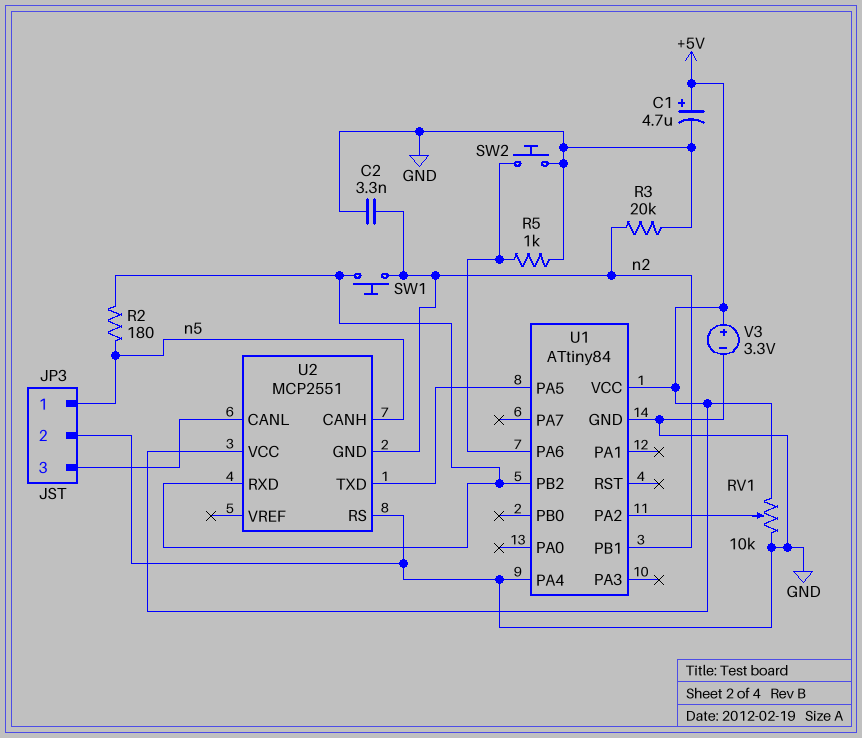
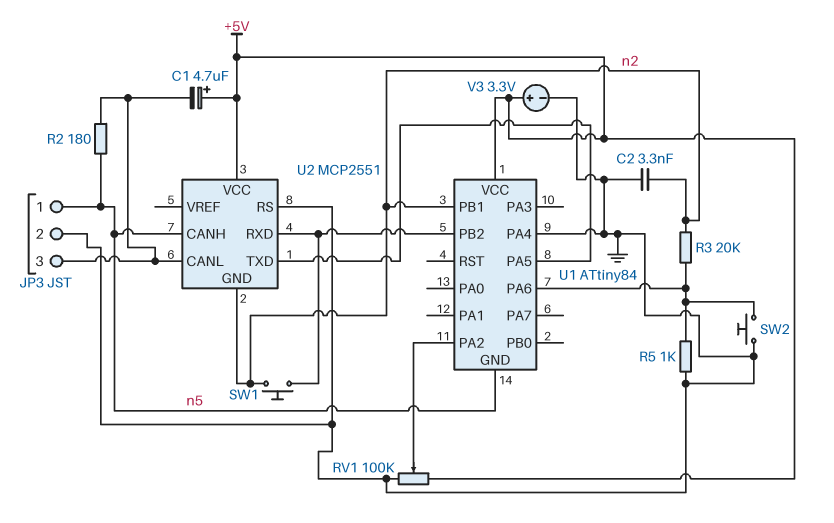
C1: 4.7uF (plus +5V, minus GND) -> 4.7uF (plus +5V, minus JP3/3)
R2: 180 (U1/PB2, n5) -> 180 (JP3/3, n5)
R3: 20k (GND, n2) -> 20k (U1/PA6, n2)
RV1: 10k (+5V, GND, wiper U1/PA2) -> 100k (+5V, GND, wiper U1/PA2)
U1 pin GND: GND -> n5

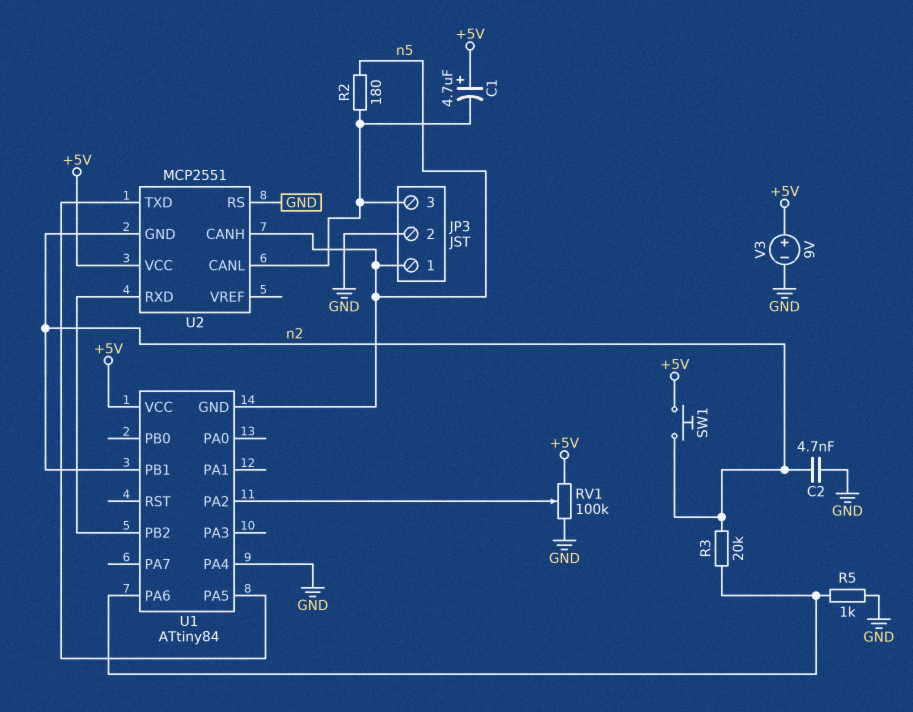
C2: 3.3nF (GND, n2) -> 4.7nF (GND, n2)
SW1: button (U1/PB2, n2) -> button (+5V, n2)
SW2: button (GND, U1/PA6) -> none
V3: 3.3V (plus +5V, minus GND) -> 9V (plus +5V, minus GND)

